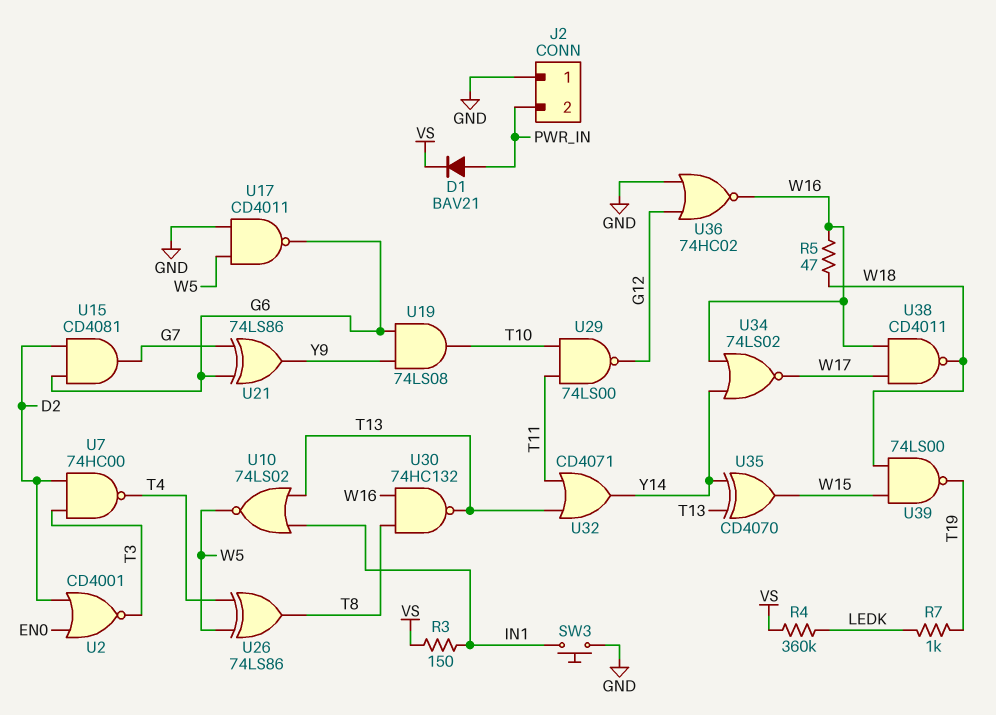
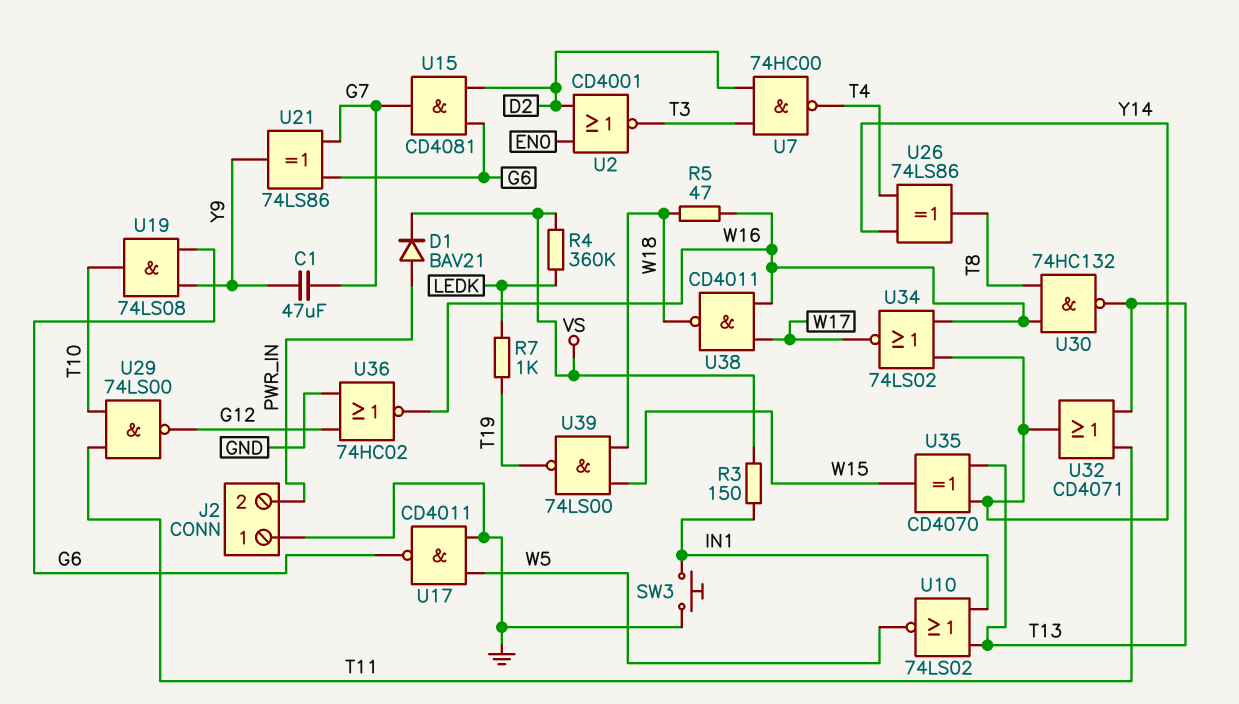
C1: none -> 47uF (G7, Y9)
U26: XOR 74LS86 (in T4, in W5, out T8) -> XOR 74LS86 (in T4, in Y14, out T8)

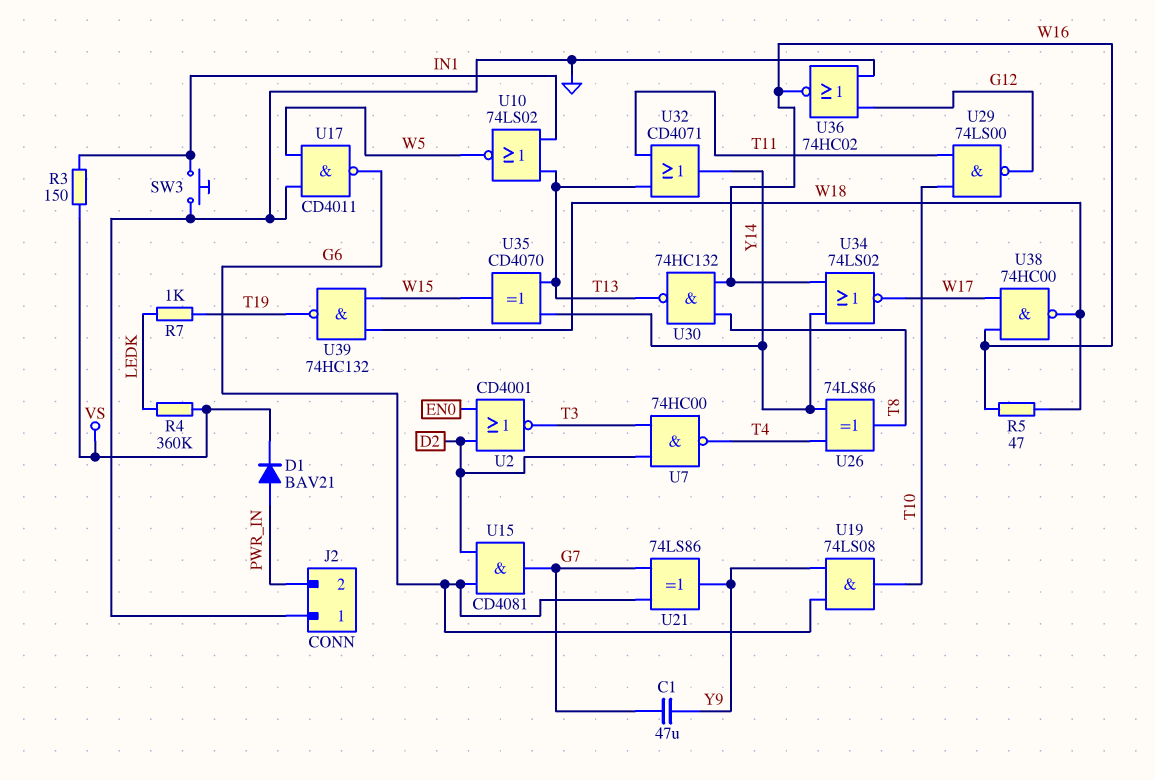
U38: NAND CD4011 (in W16, in W17, out W18) -> NAND 74HC00 (in W16, in W17, out W18)
U39: NAND 74LS00 (in W15, in W18, out T19) -> NAND 74HC132 (in W15, in W18, out T19)

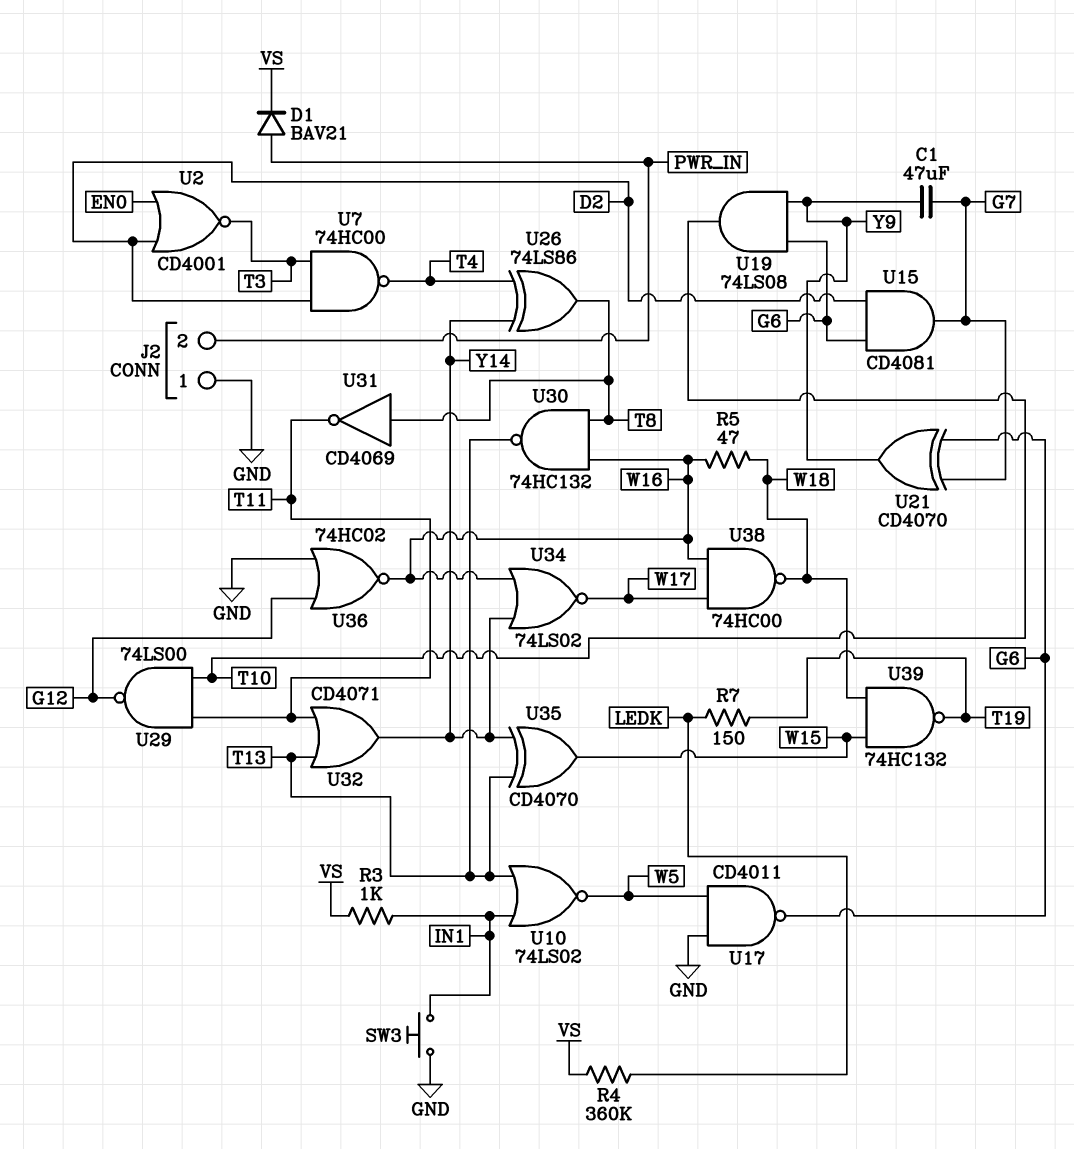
R3: 150 (IN1, VS) -> 1k (IN1, VS)
R7: 1k (LEDK, T19) -> 150 (LEDK, T19)
U21: XOR 74LS86 (in G6, in G7, out Y9) -> XOR CD4070 (in G6, in G7, out Y9)
U31: none -> NOT CD4069 (in T8, out T11)

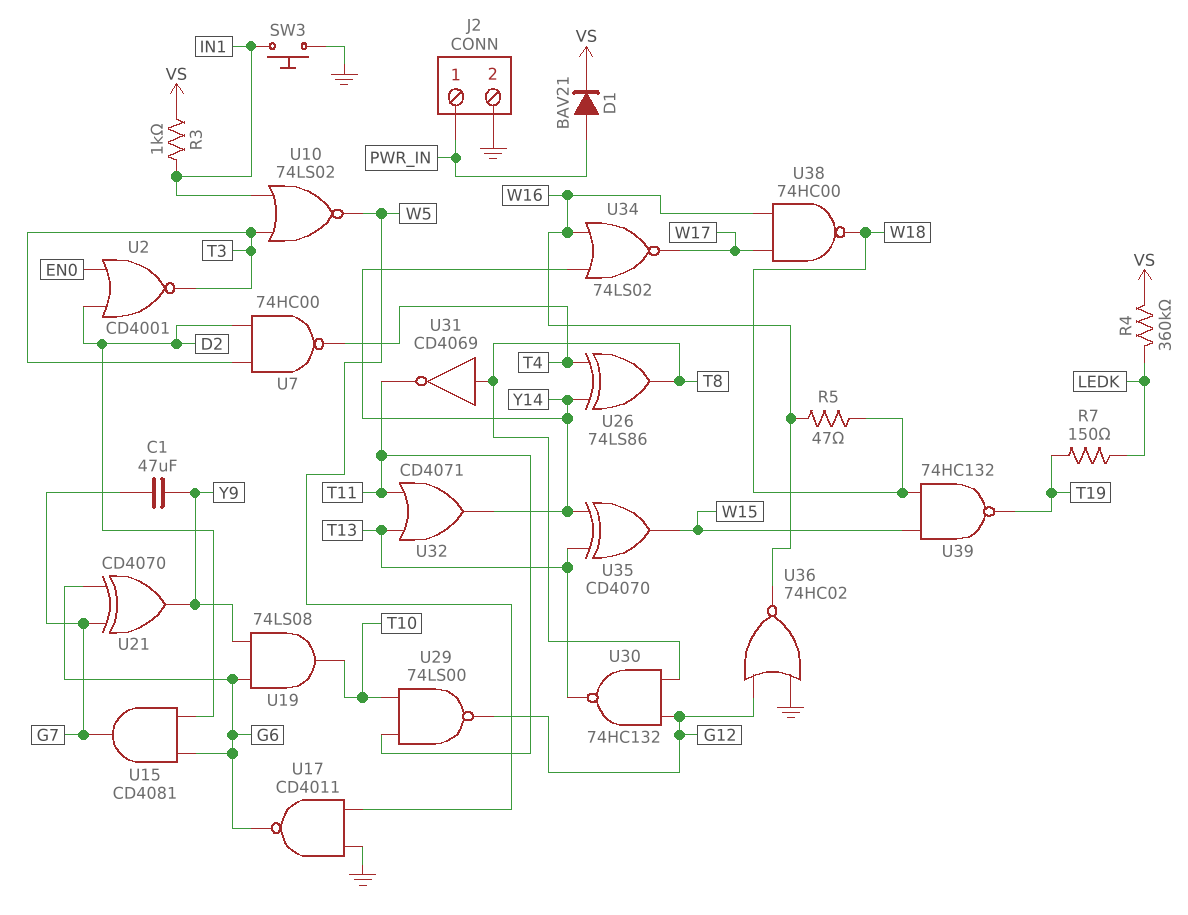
J2 pin 1: GND -> PWR_IN
J2 pin 2: PWR_IN -> GND
U10: NOR 74LS02 (in IN1, in T13, out W5) -> NOR 74LS02 (in IN1, in T3, out W5)
U30: NAND 74HC132 (in T8, in W16, out T13) -> NAND 74HC132 (in G12, in T8, out T13)

